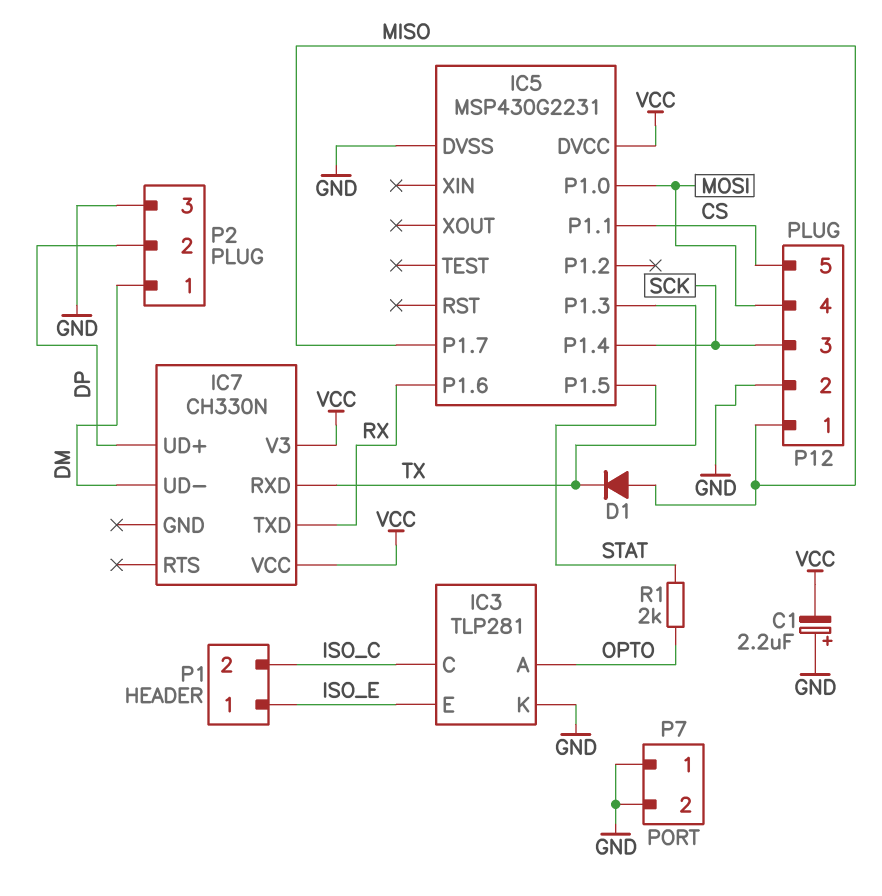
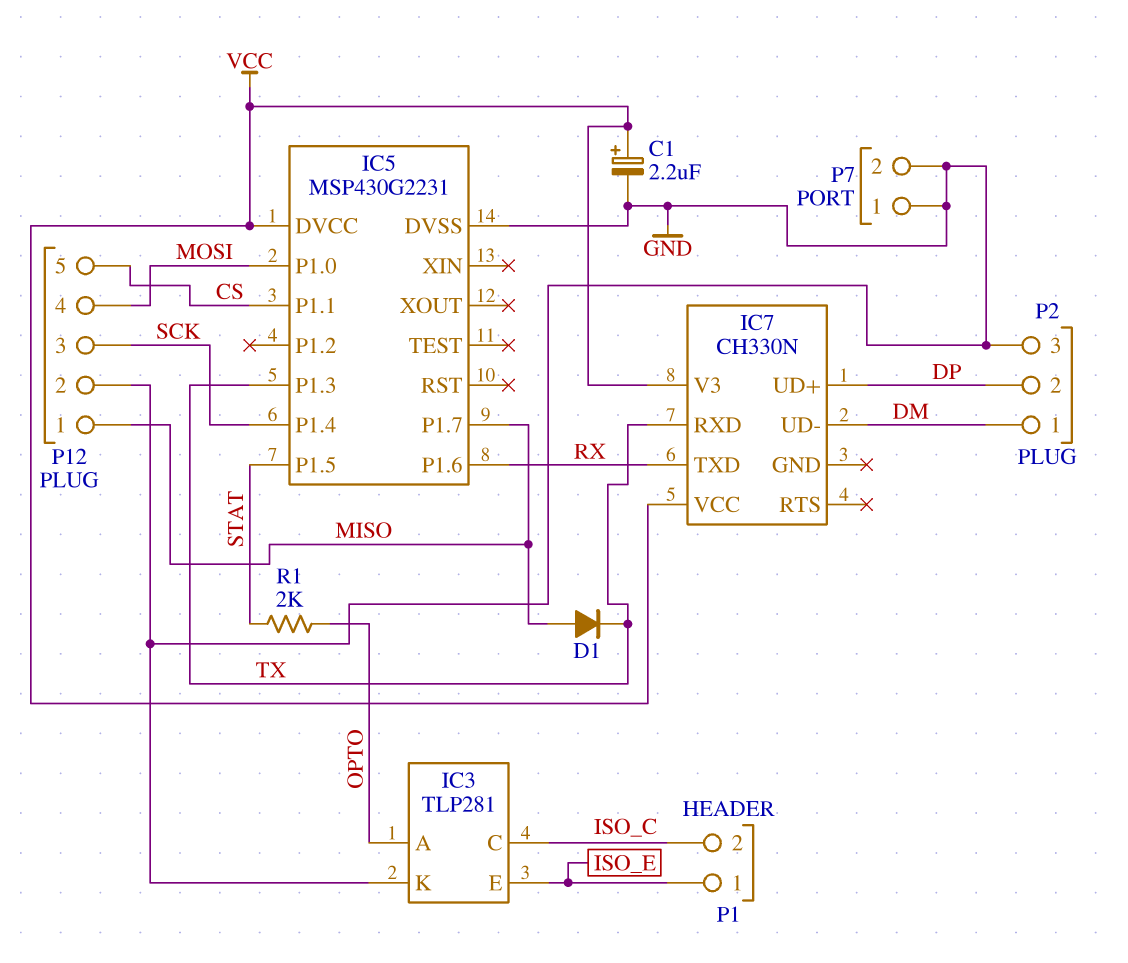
C1: 2.2uF (plus GND, minus VCC) -> 2.2uF (plus VCC, minus GND)

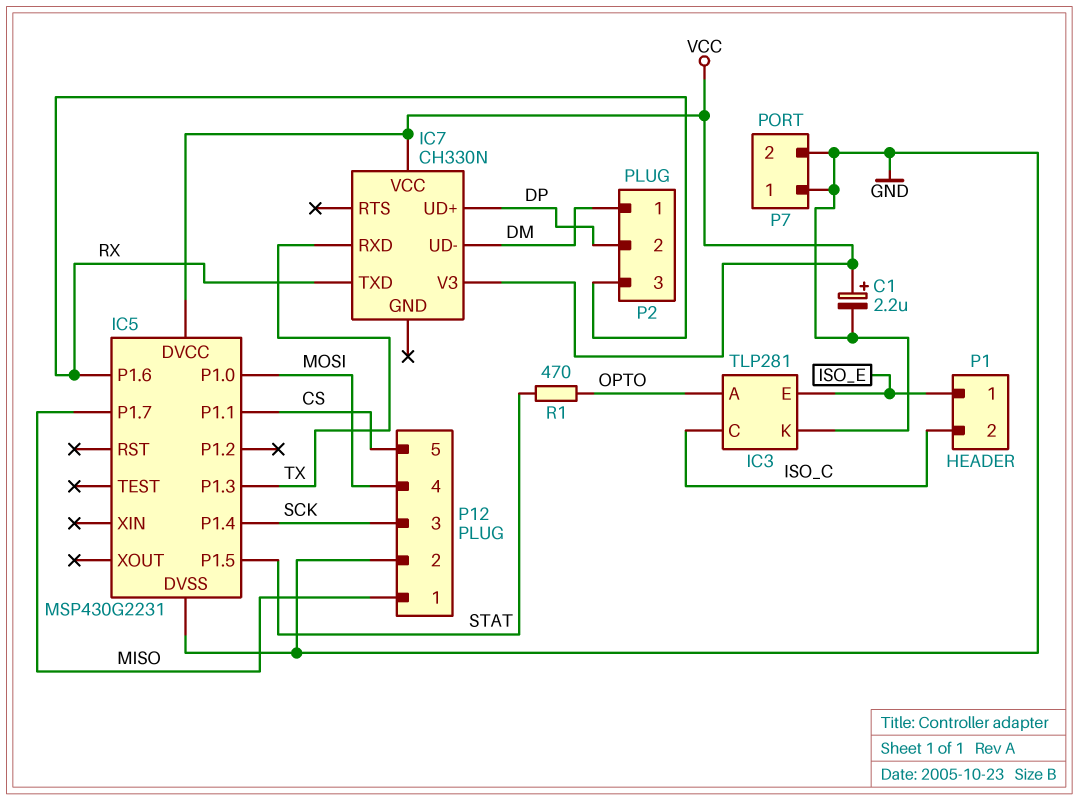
D1: diode (A MISO, K TX) -> none
P2 pin 3: GND -> RX
R1: 2k (OPTO, STAT) -> 470 (OPTO, STAT)

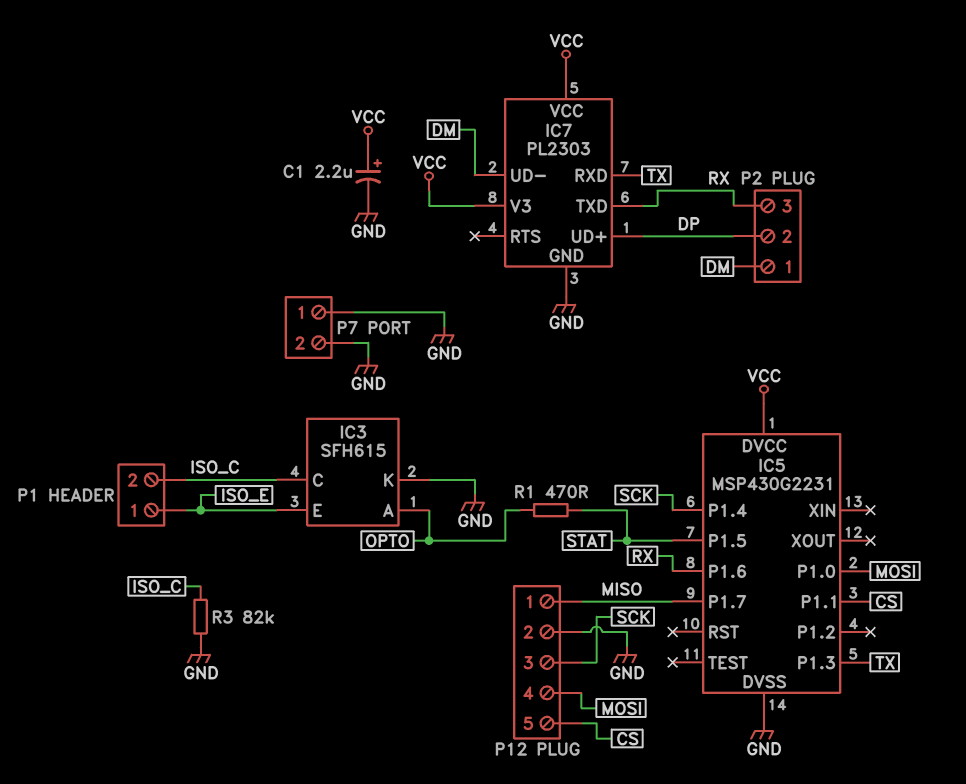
IC3: TLP281 -> SFH615
IC7: CH330N -> PL2303
IC7 pin GND: none -> GND
R3: none -> 82k (GND, ISO_C)

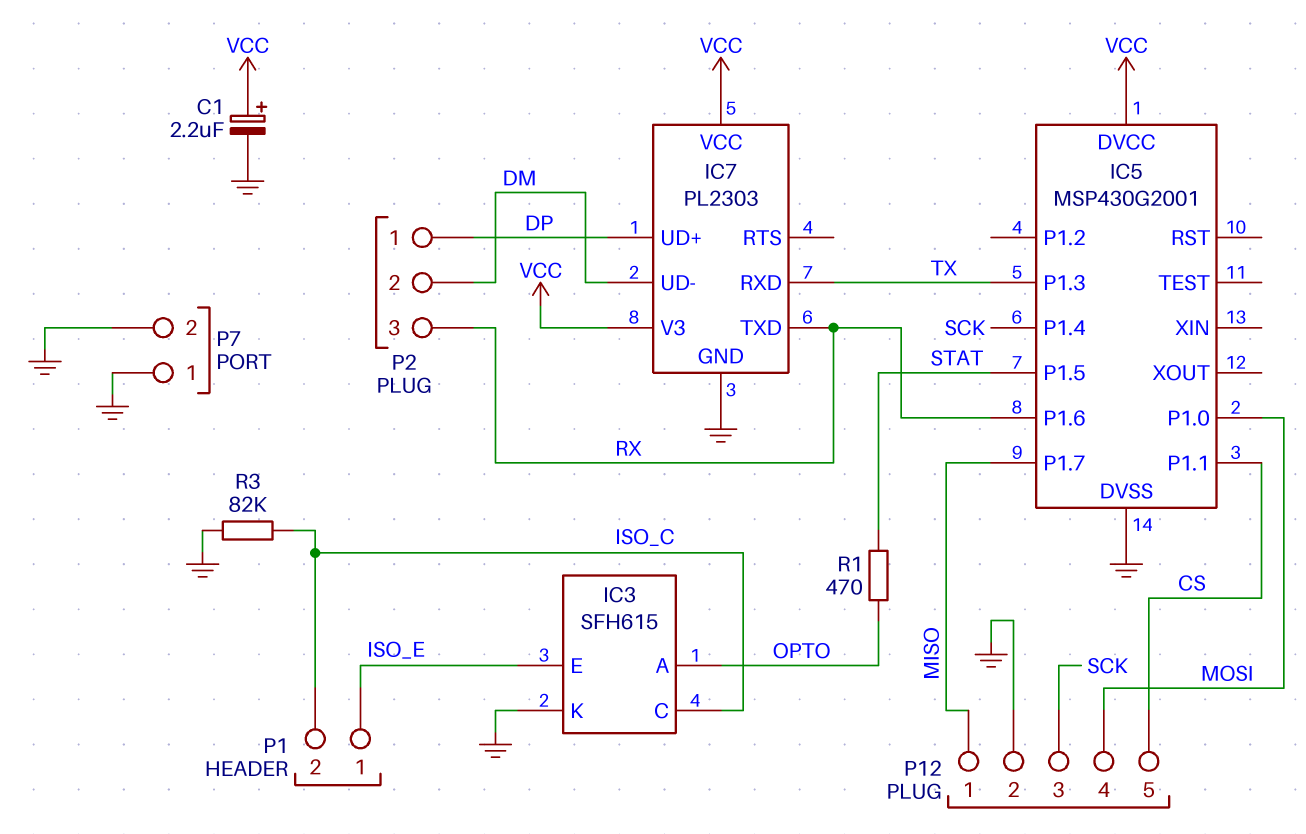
IC5: MSP430G2231 -> MSP430G2001
P2 pin 1: DM -> DP
P2 pin 2: DP -> DM

